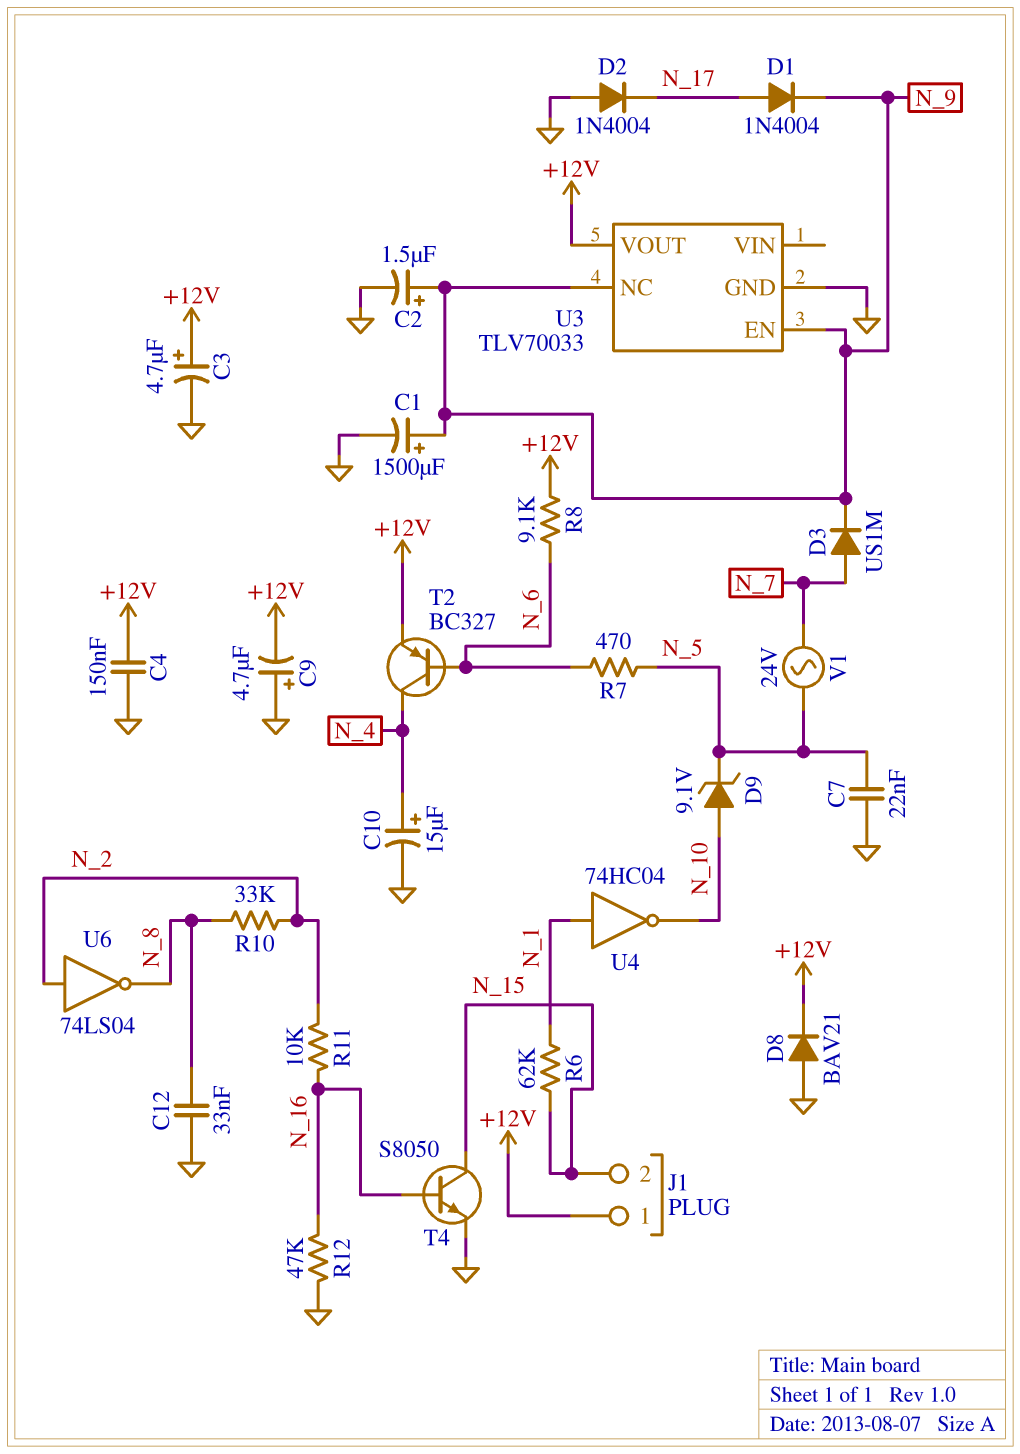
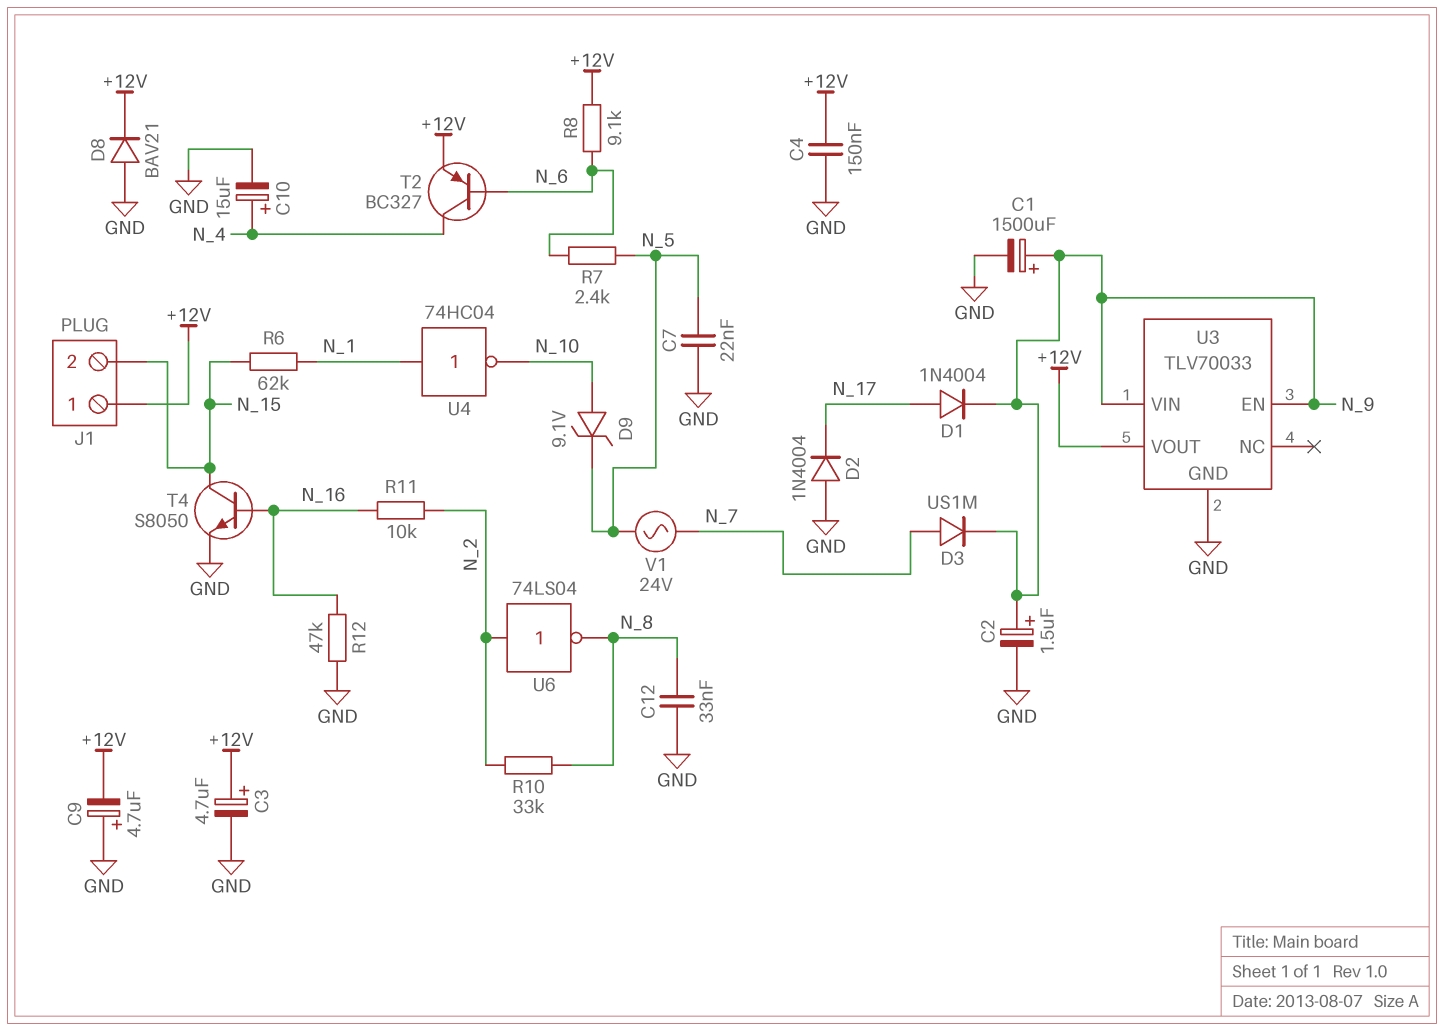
R7: 470 (N_5, N_6) -> 2.4k (N_5, N_6)
U3 pin NC: N_9 -> none
U3 pin VIN: none -> N_9

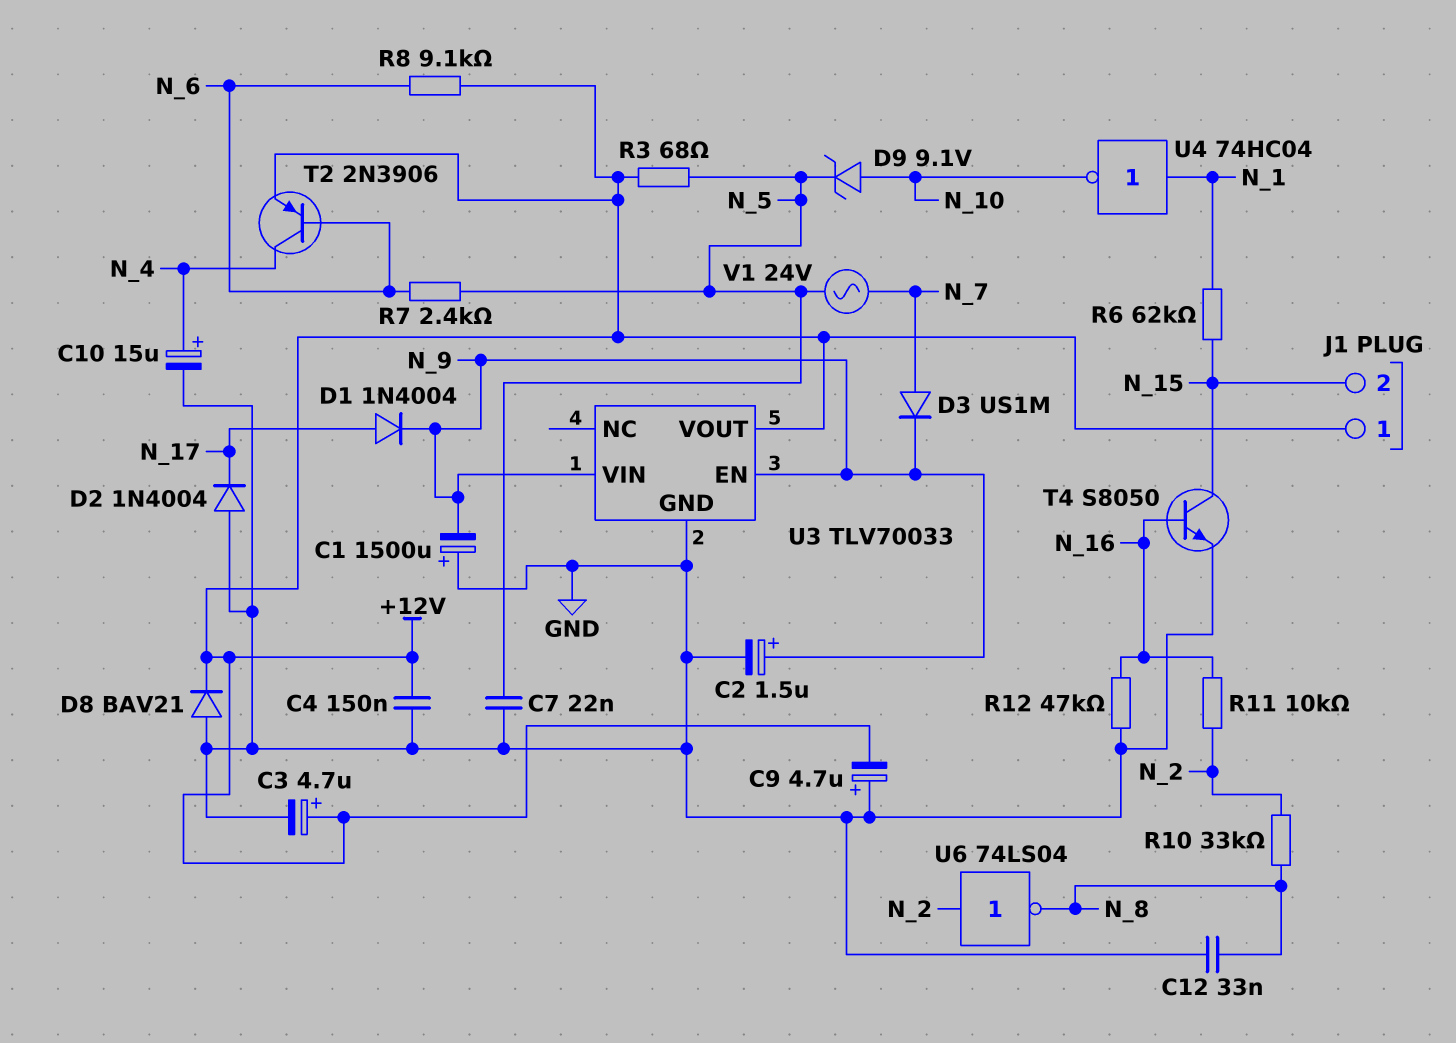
C1: 1500uF (plus N_9, minus GND) -> 1500uF (plus GND, minus N_9)
R3: none -> 68 (+12V, N_5)
T2: PNP BC327 (B N_6, C N_4, E +12V) -> PNP 2N3906 (B N_6, C N_4, E +12V)

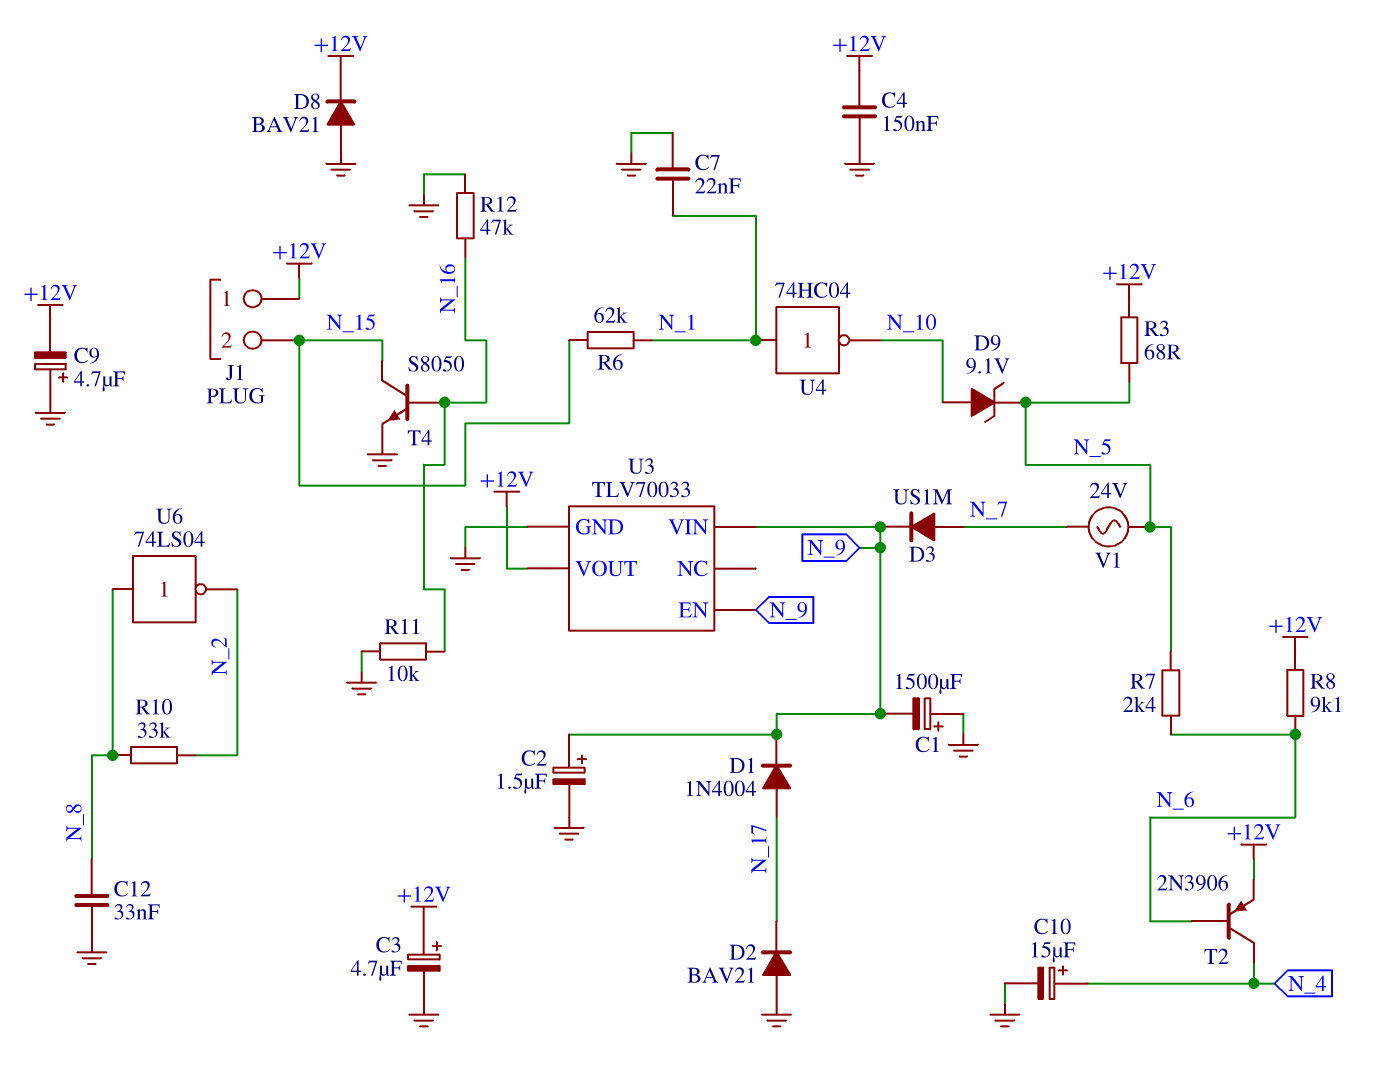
C7: 22nF (GND, N_5) -> 22nF (GND, N_1)
D2: diode 1N4004 (A GND, K N_17) -> diode BAV21 (A GND, K N_17)
R11: 10k (N_2, N_16) -> 10k (GND, N_16)
U6: NOT 74LS04 (in N_2, out N_8) -> NOT 74LS04 (in N_8, out N_2)

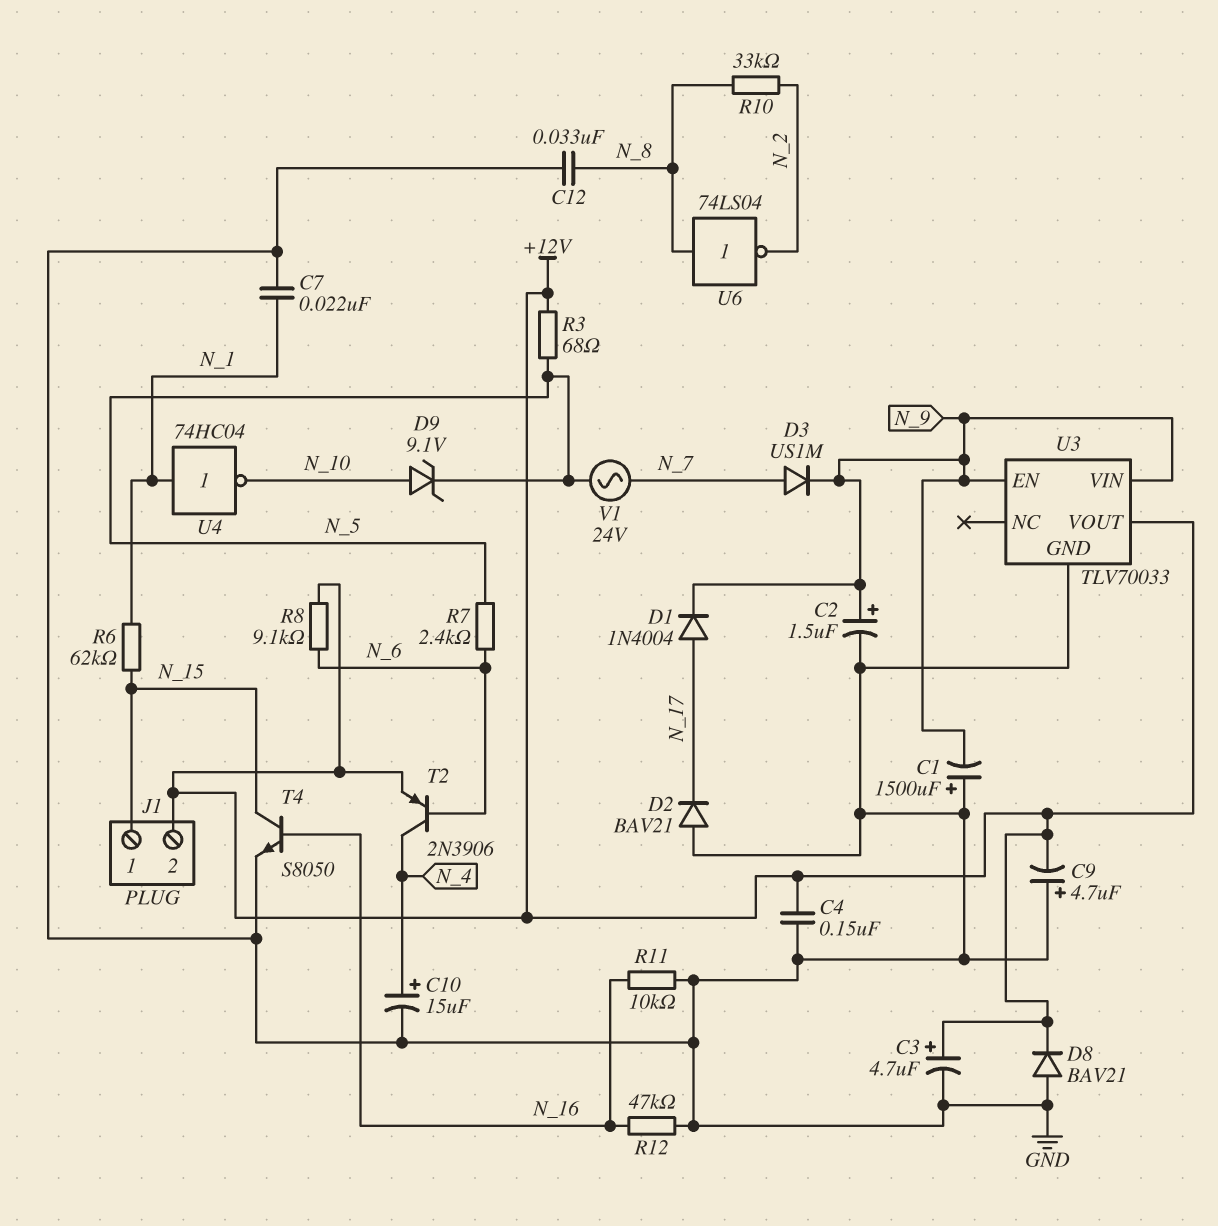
J1 pin 1: +12V -> N_15
J1 pin 2: N_15 -> +12V

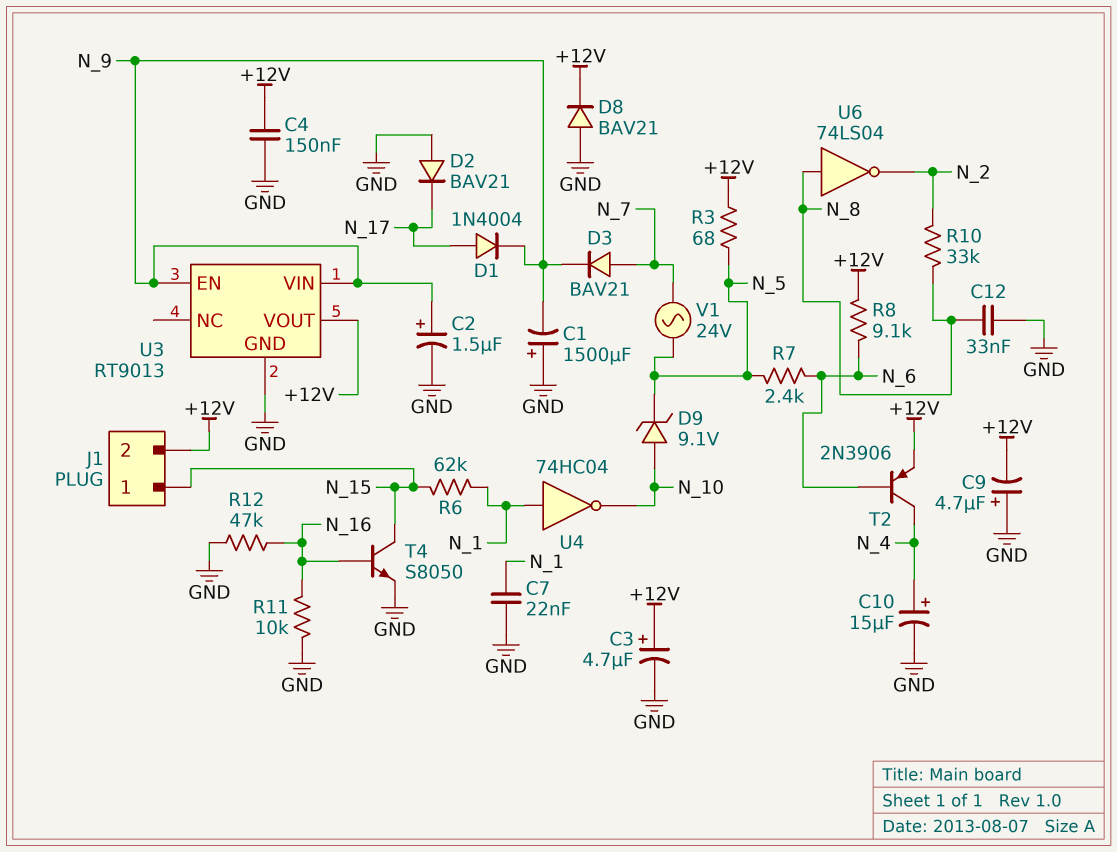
D3: diode US1M (A N_7, K N_9) -> diode BAV21 (A N_7, K N_9)
U3: TLV70033 -> RT9013

